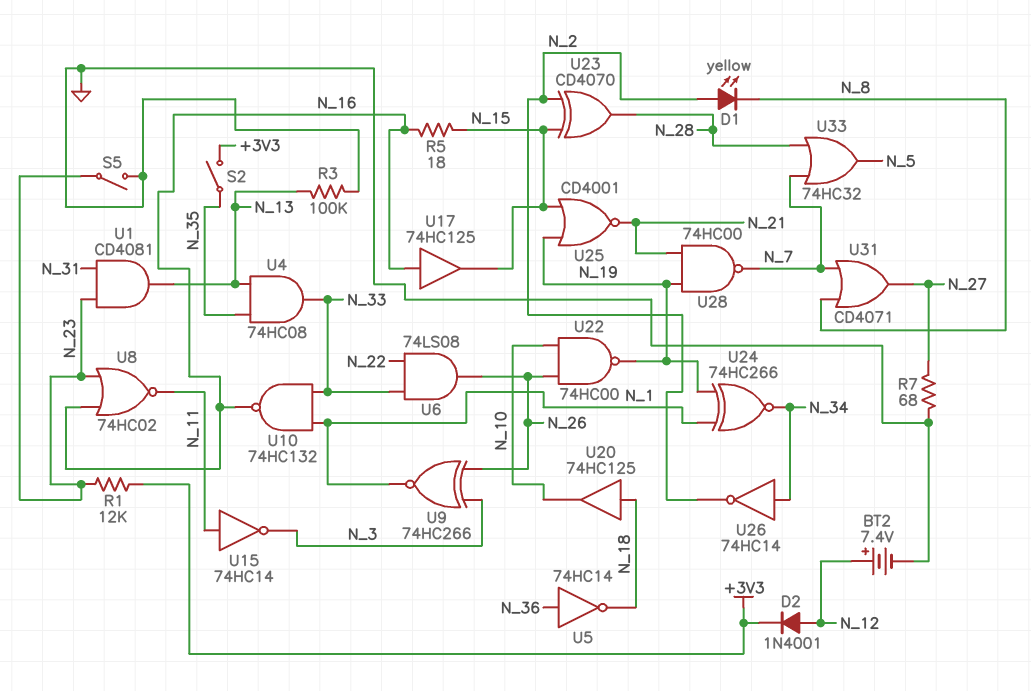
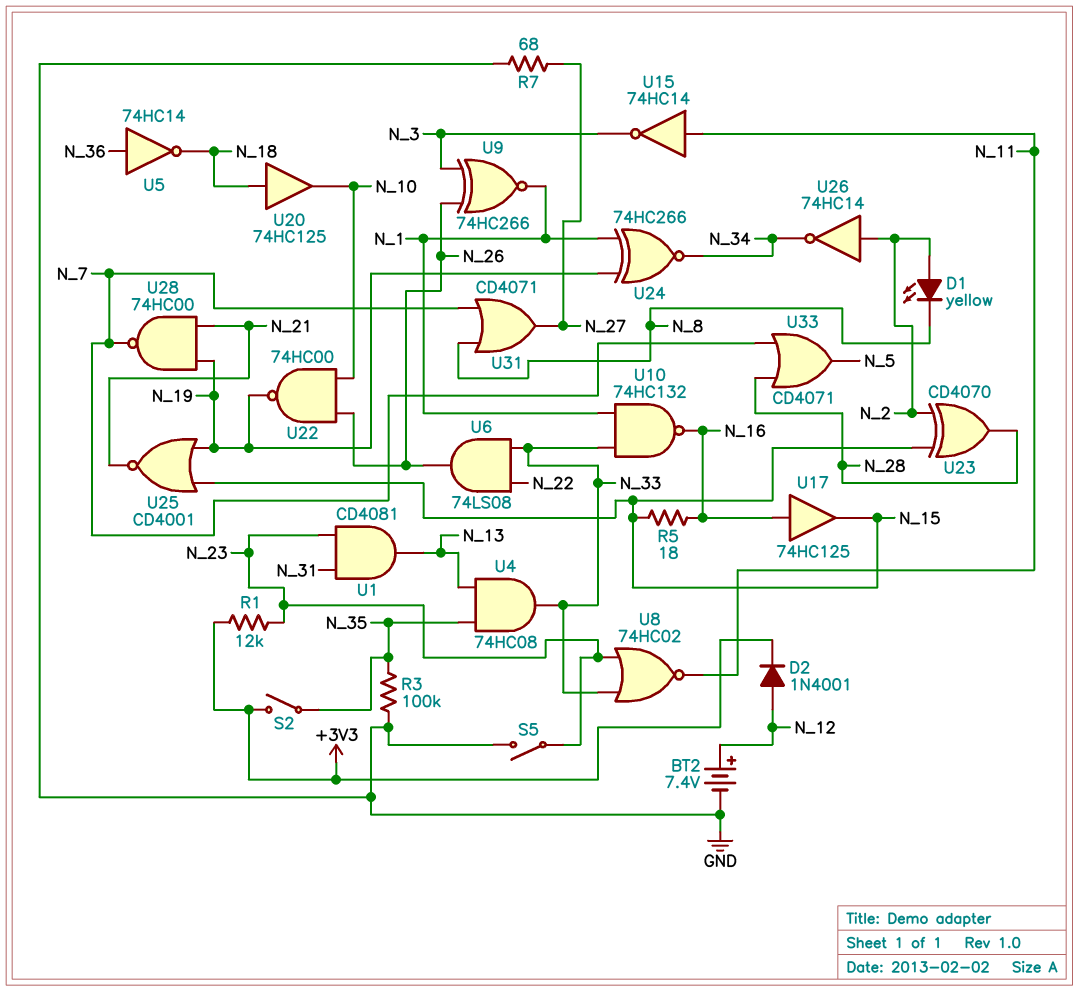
R3: 100k (GND, N_13) -> 100k (GND, N_35)
U8: NOR 74HC02 (in N_16, in N_23, out N_11) -> NOR 74HC02 (in N_23, in N_33, out N_11)
U26: NOT 74HC14 (in N_34, out N_2) -> NOT 74HC14 (in N_2, out N_34)
U33: OR 74HC32 (in N_7, in N_28, out N_5) -> OR CD4071 (in N_7, in N_28, out N_5)

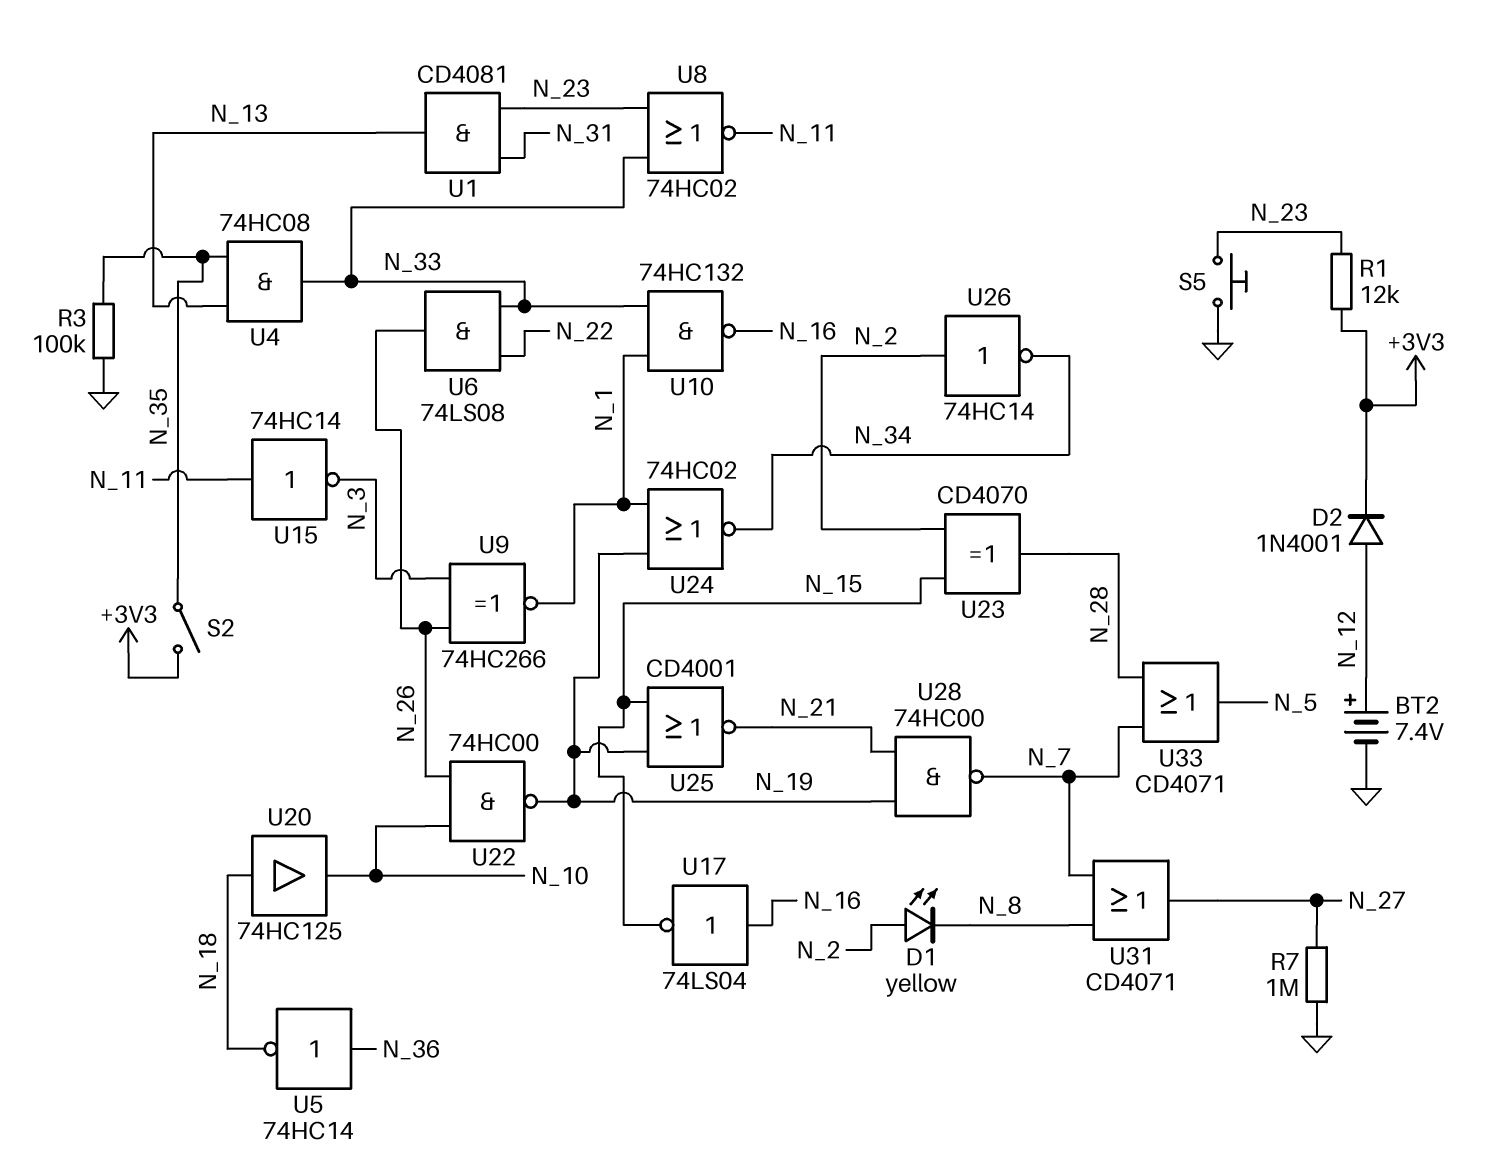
R5: 18 (N_15, N_16) -> none
R7: 68 (GND, N_27) -> 1M (GND, N_27)
S5: switch (GND, N_23) -> button (GND, N_23)
U17: buffer 74HC125 (in N_16, out N_15) -> NOT 74LS04 (in N_16, out N_15)
U24: XNOR 74HC266 (in N_1, in N_19, out N_34) -> NOR 74HC02 (in N_1, in N_19, out N_34)

